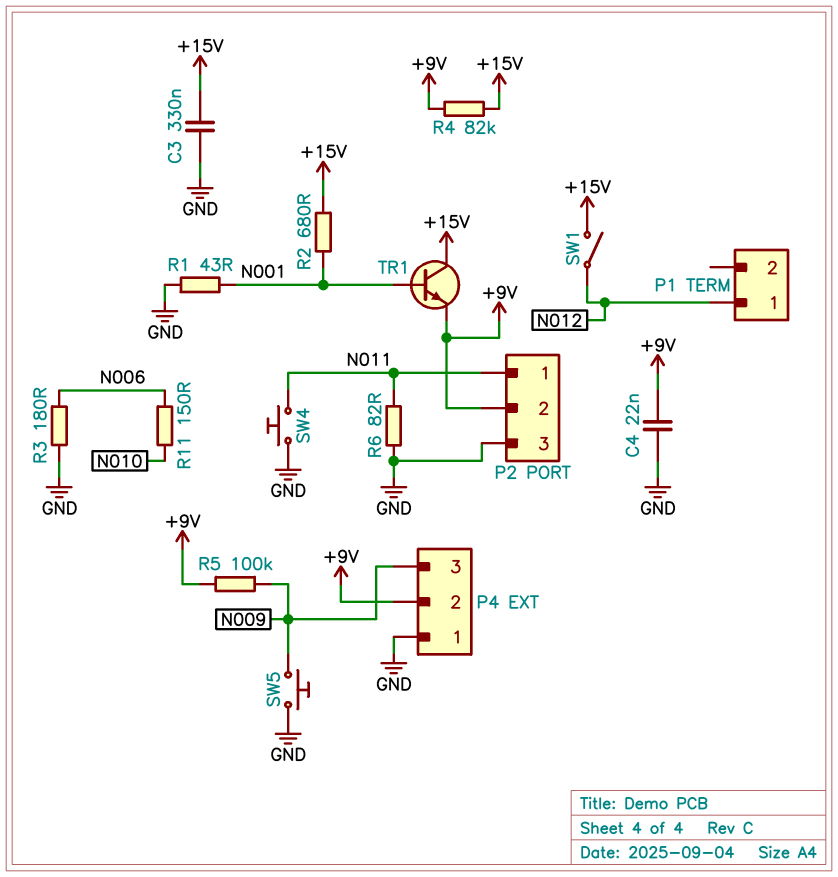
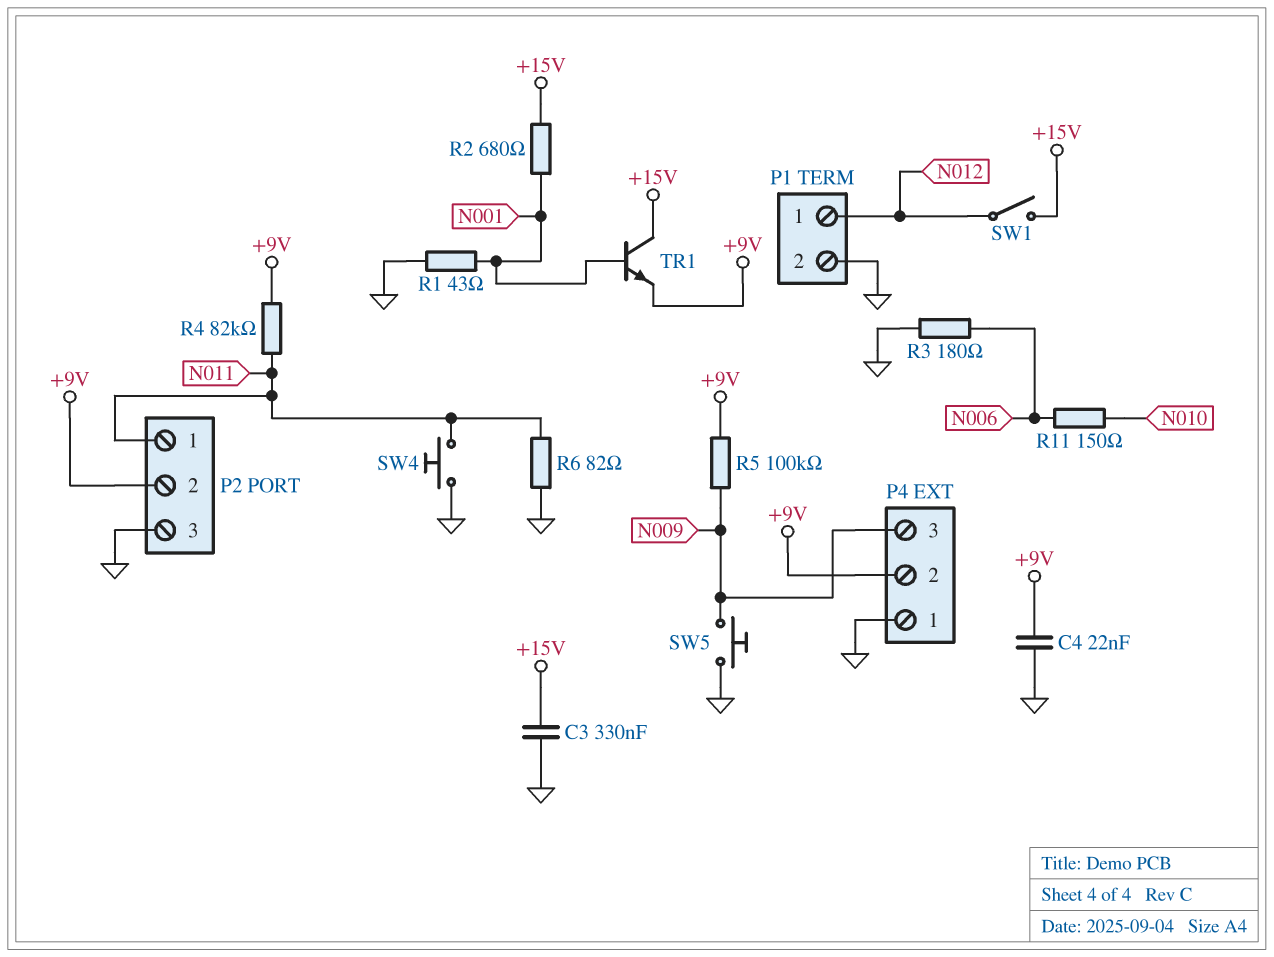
P1 pin 2: none -> GND
R4: 82k (+9V, +15V) -> 82k (+9V, N011)

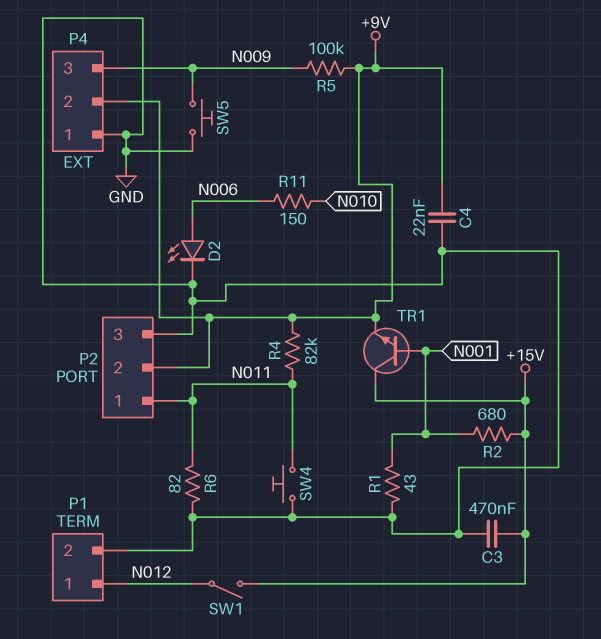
C3: 330nF (+15V, GND) -> 470nF (+15V, GND)
D2: none -> LED (A N006, K GND)
R3: 180 (GND, N006) -> none

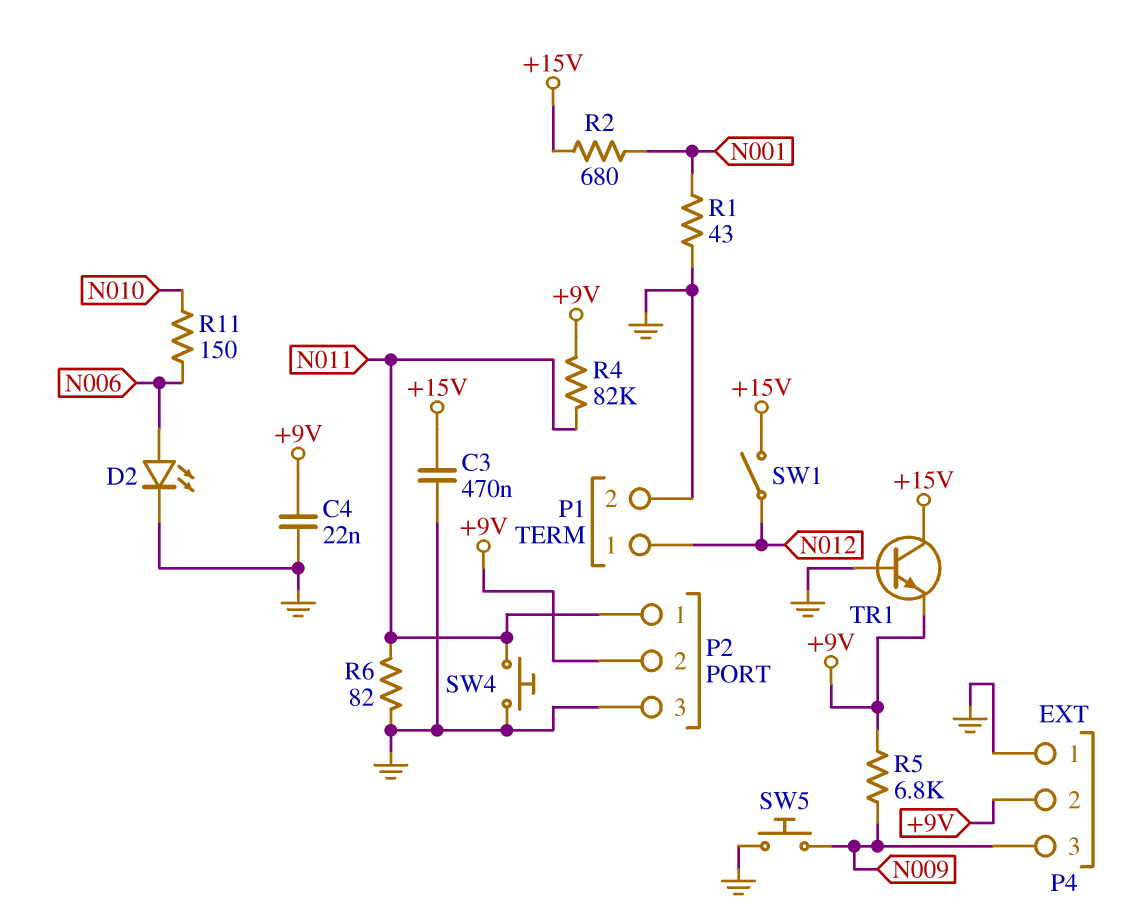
R5: 100k (+9V, N009) -> 6.8k (+9V, N009)
TR1: NPN (B N001, C +15V, E +9V) -> NPN (B GND, C +15V, E +9V)

